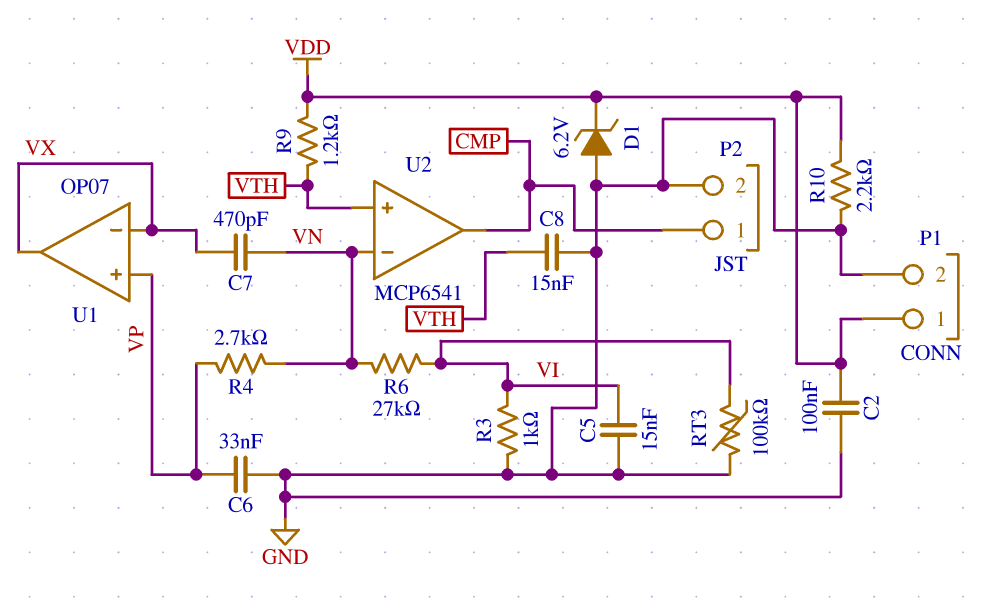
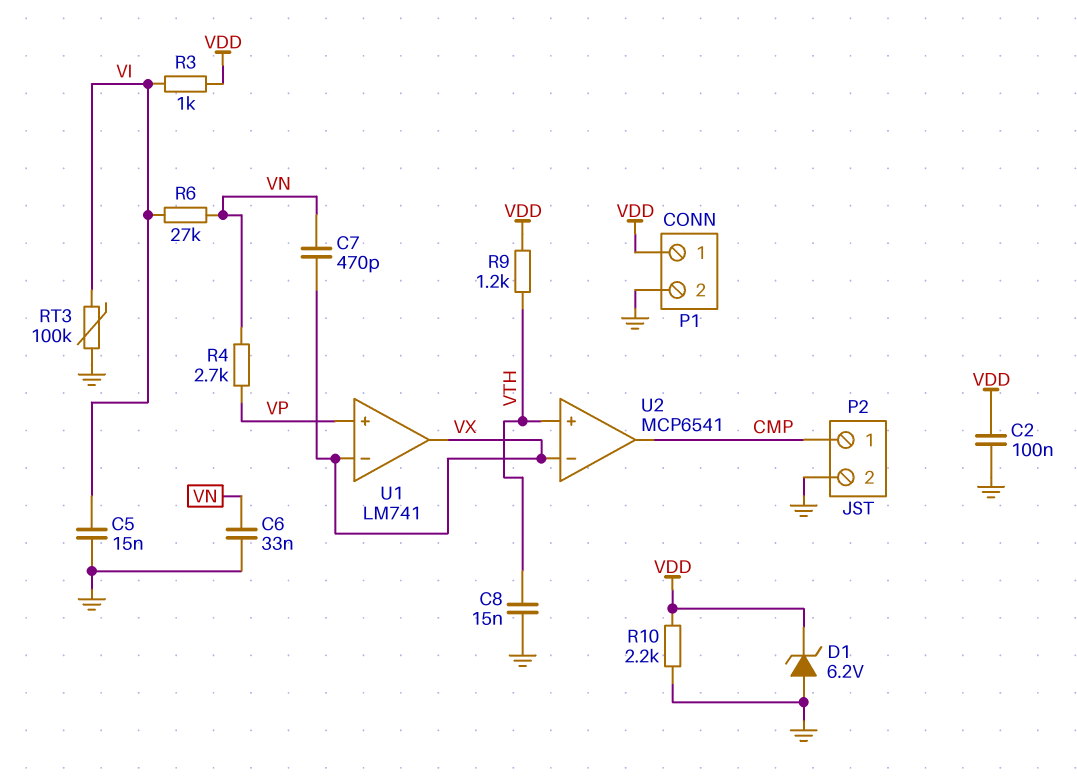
C6: 33nF (GND, VP) -> 33nF (GND, VN)
R3: 1k (GND, VI) -> 1k (VDD, VI)
U1: OP07 -> LM741
U2 pin in-: VN -> VX

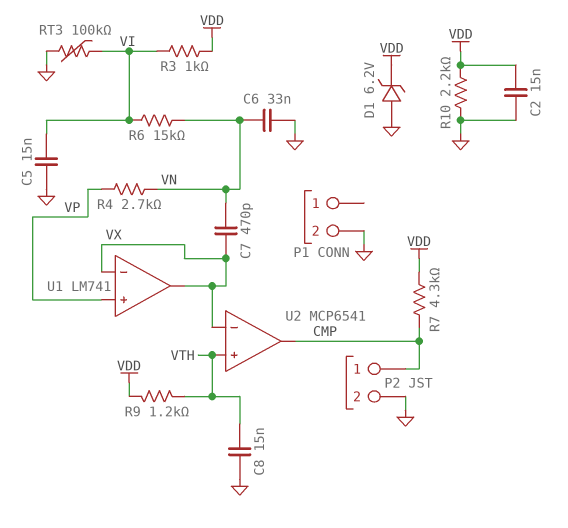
C2: 100nF (GND, VDD) -> 15nF (GND, VDD)
P1 pin 1: VDD -> none
R6: 27k (VI, VN) -> 15k (VI, VN)
R7: none -> 4.3k (CMP, VDD)

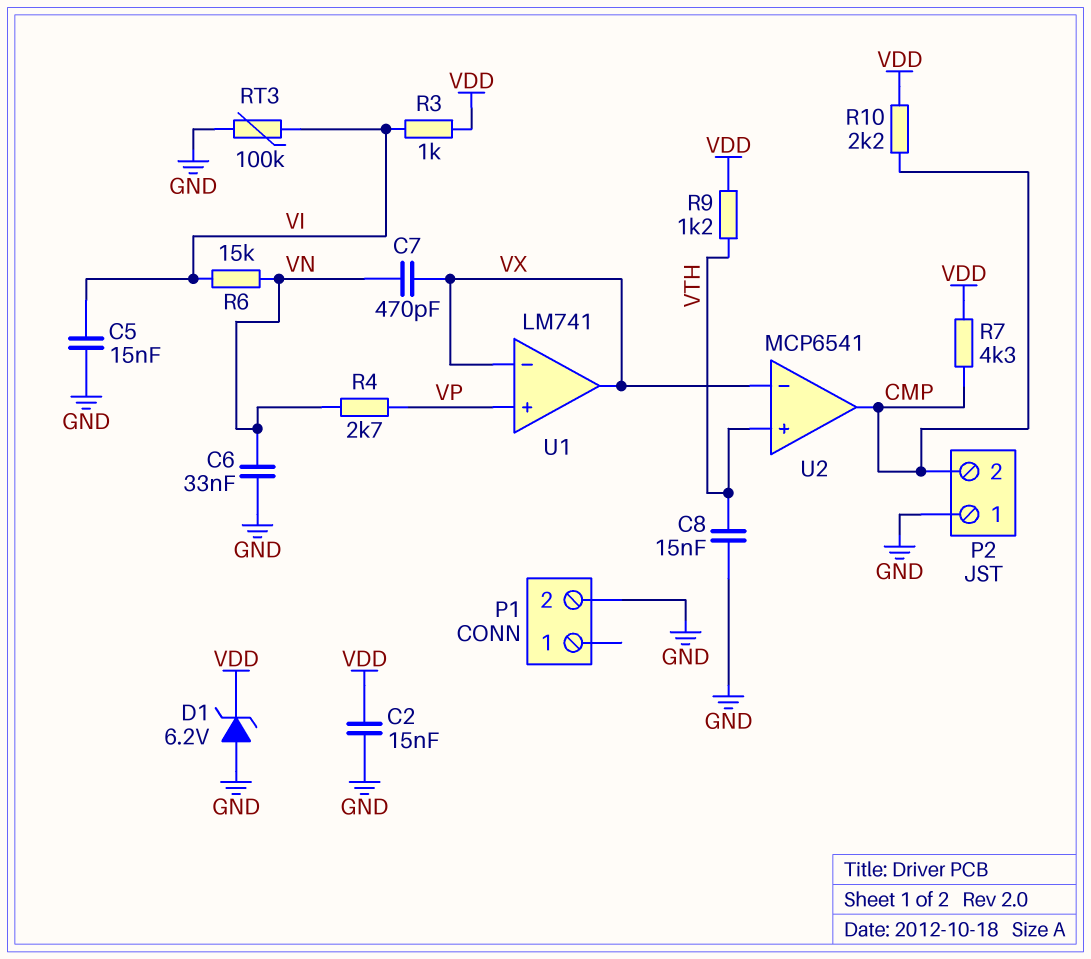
P2 pin 1: CMP -> GND
P2 pin 2: GND -> CMP
R10: 2.2k (GND, VDD) -> 2.2k (CMP, VDD)

